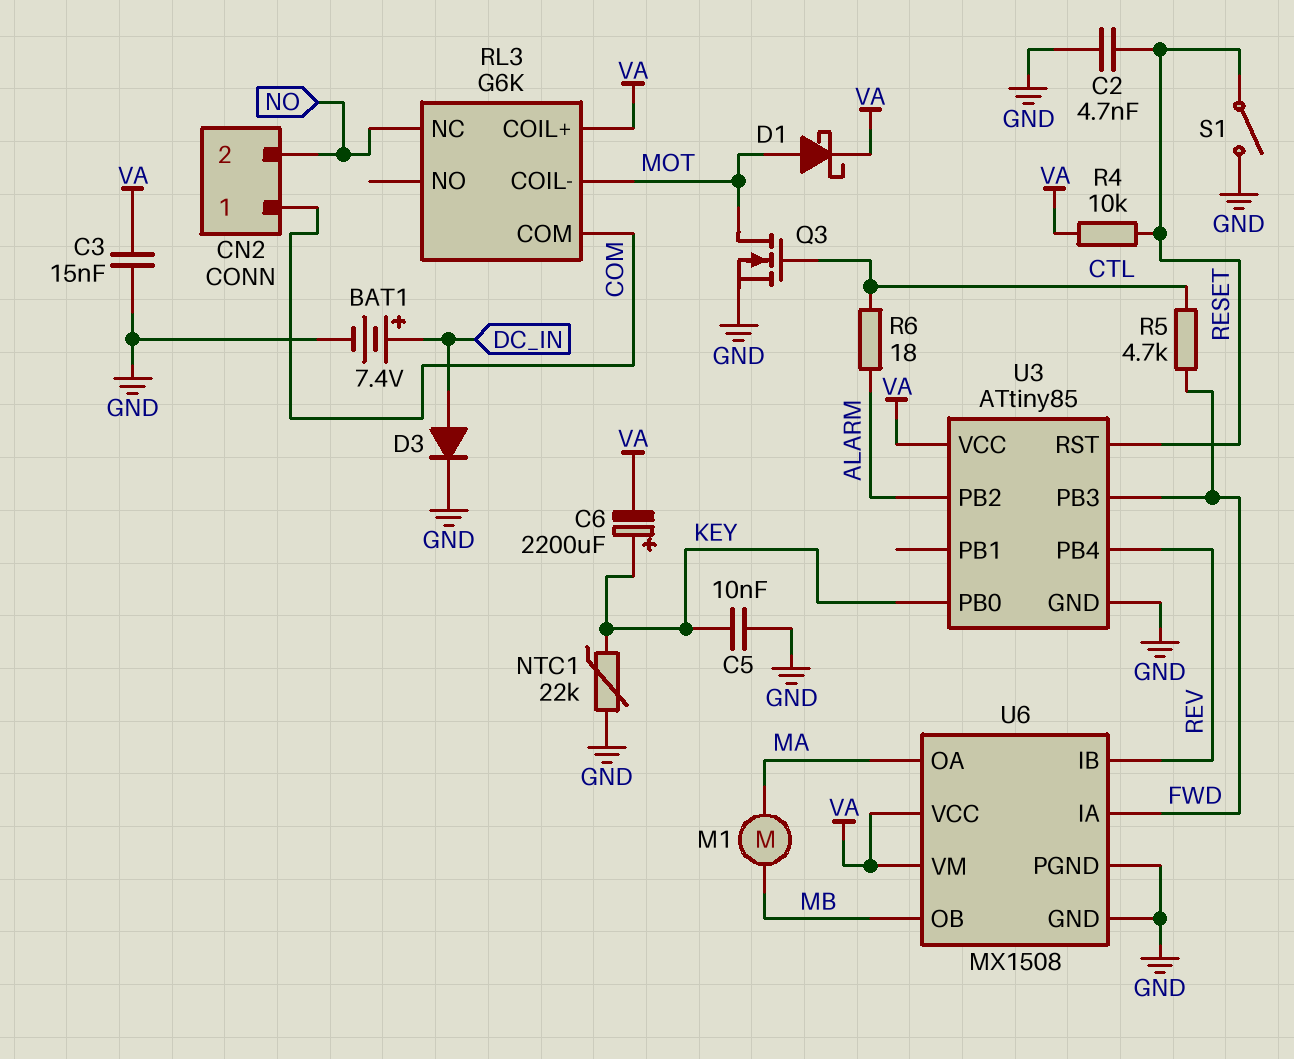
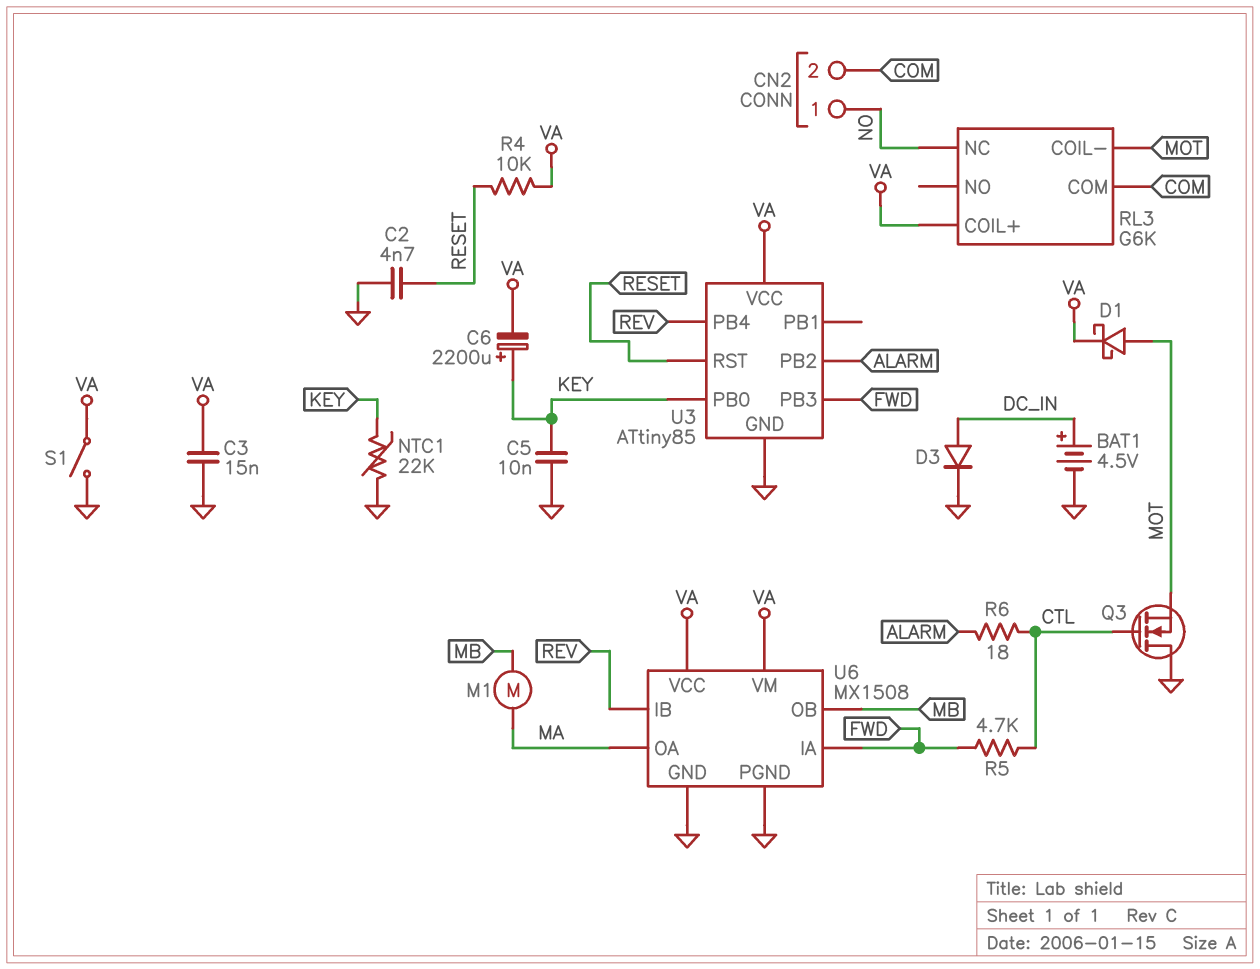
BAT1: 7.4V (plus DC_IN, minus GND) -> 4.5V (plus DC_IN, minus GND)
CN2 pin 1: COM -> NO
CN2 pin 2: NO -> COM
Q3: NMOS (G CTL, D MOT, S GND) -> NMOS (G CTL, D GND, S MOT)
S1: switch (GND, RESET) -> switch (GND, VA)

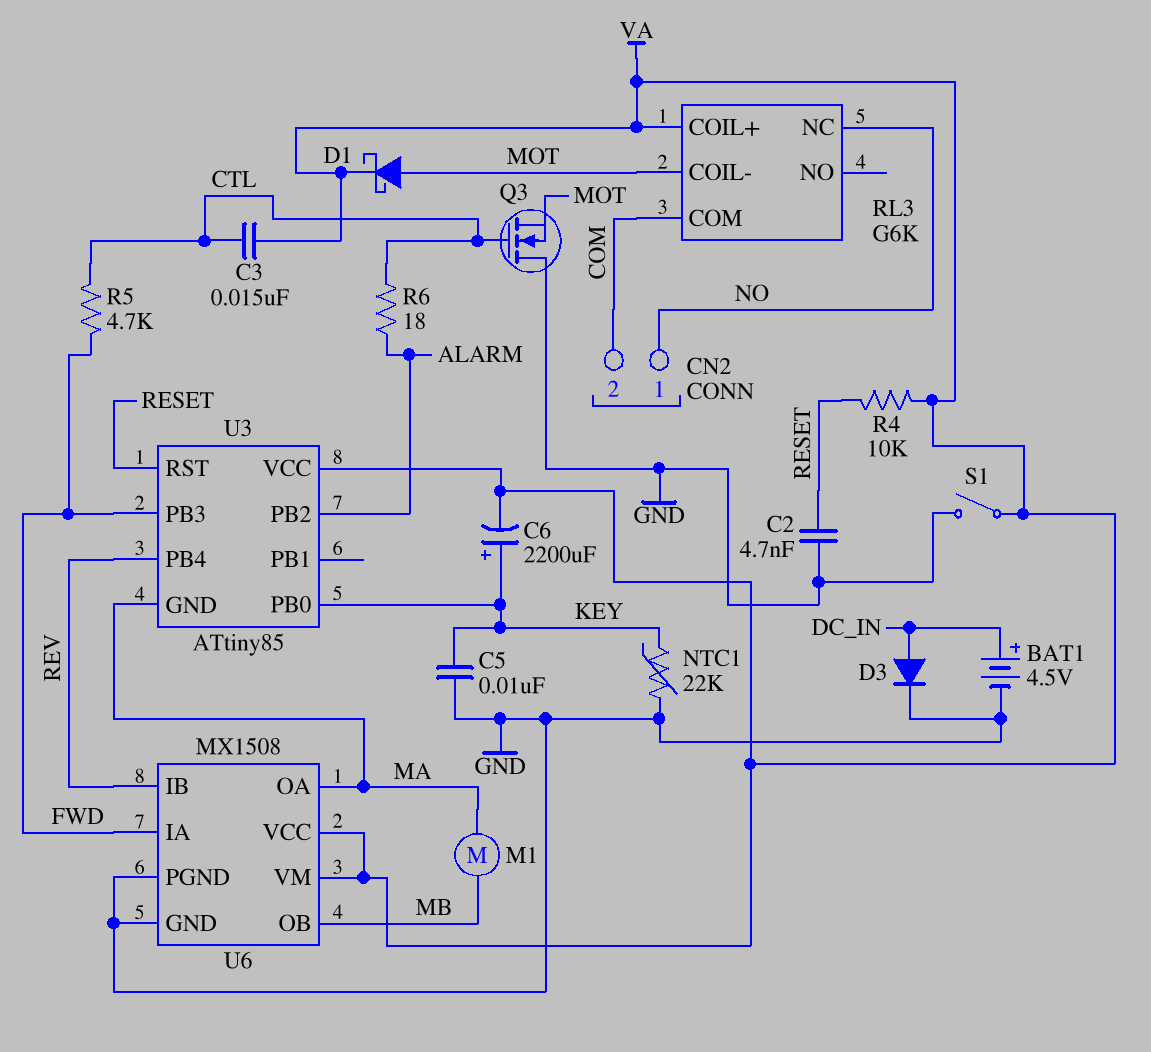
C3: 15nF (GND, VA) -> 15nF (CTL, VA)
U3 pin GND: GND -> MA

